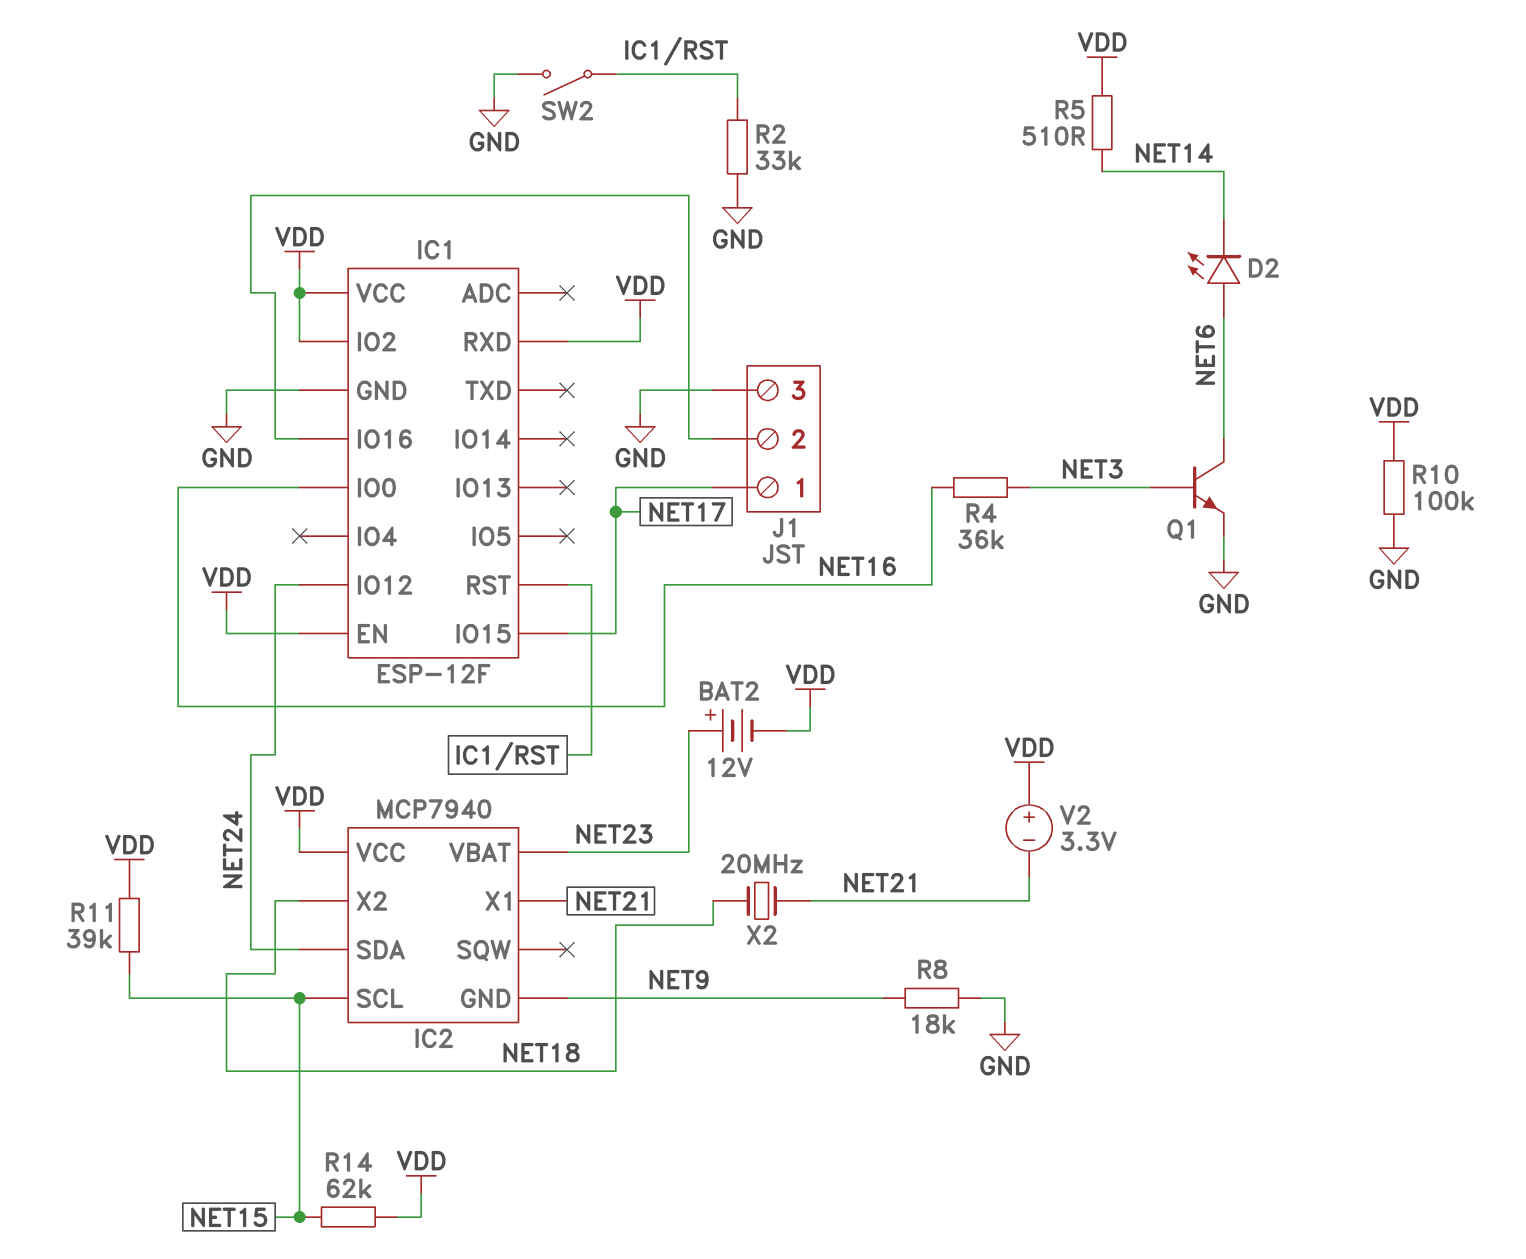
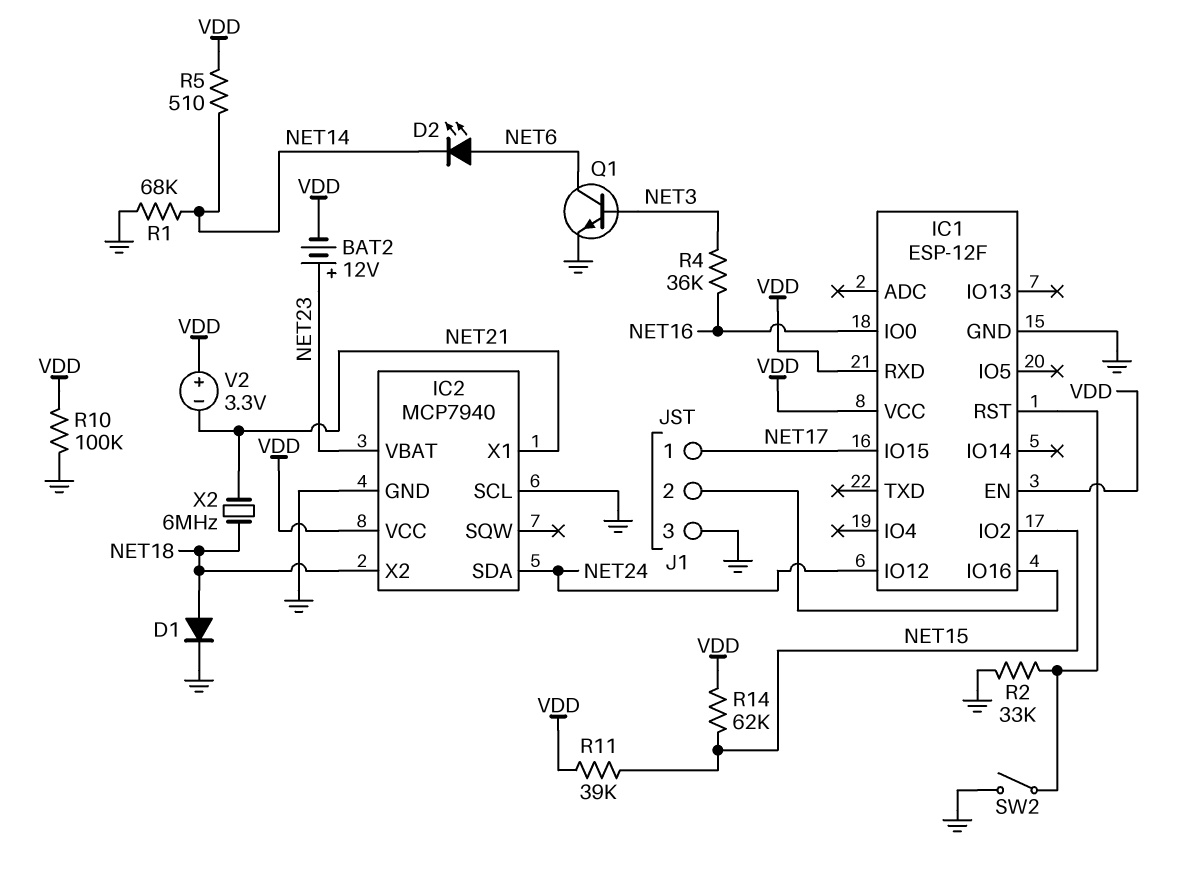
D1: none -> diode (A NET18, K GND)
IC1 pin IO2: VDD -> NET15
IC2 pin GND: NET9 -> GND
IC2 pin SCL: NET15 -> GND
R1: none -> 68k (GND, NET14)
R8: 18k (GND, NET9) -> none
X2: 20MHz (NET18, NET21) -> 6MHz (NET18, NET21)

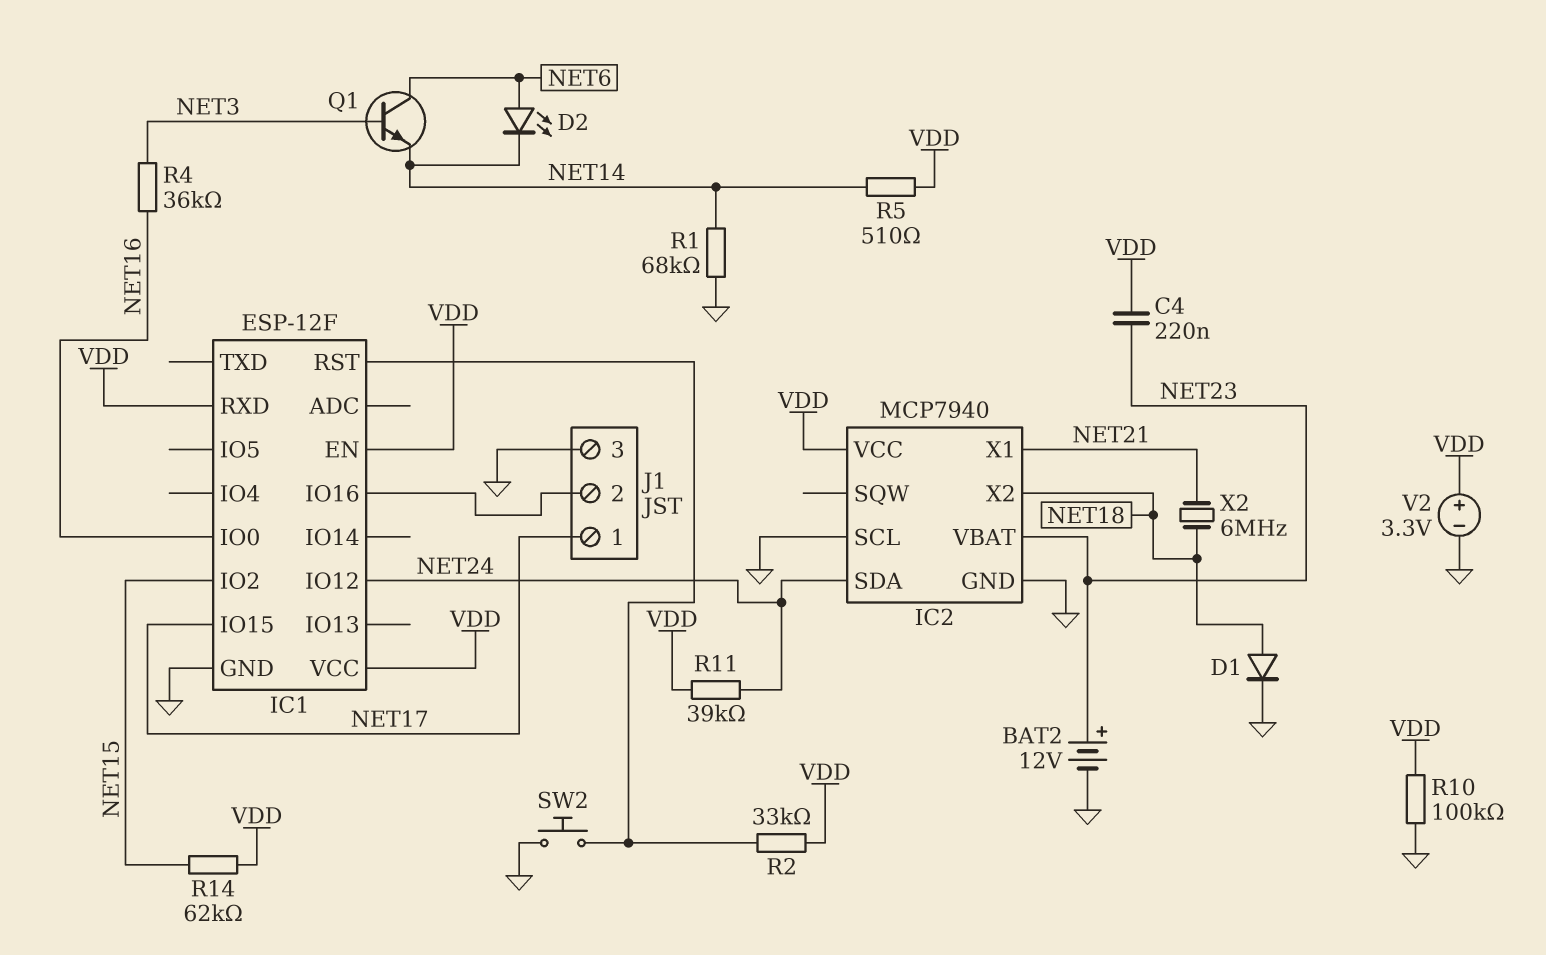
BAT2: 12V (plus NET23, minus VDD) -> 12V (plus NET23, minus GND)
C4: none -> 220nF (NET23, VDD)
Q1: NPN (B NET3, C NET6, E GND) -> NPN (B NET3, C NET6, E NET14)
R2: 33k (GND, IC1/RST) -> 33k (IC1/RST, VDD)
R11: 39k (NET15, VDD) -> 39k (NET24, VDD)
SW2: switch (GND, IC1/RST) -> button (GND, IC1/RST)
V2: 3.3V (plus VDD, minus NET21) -> 3.3V (plus VDD, minus GND)

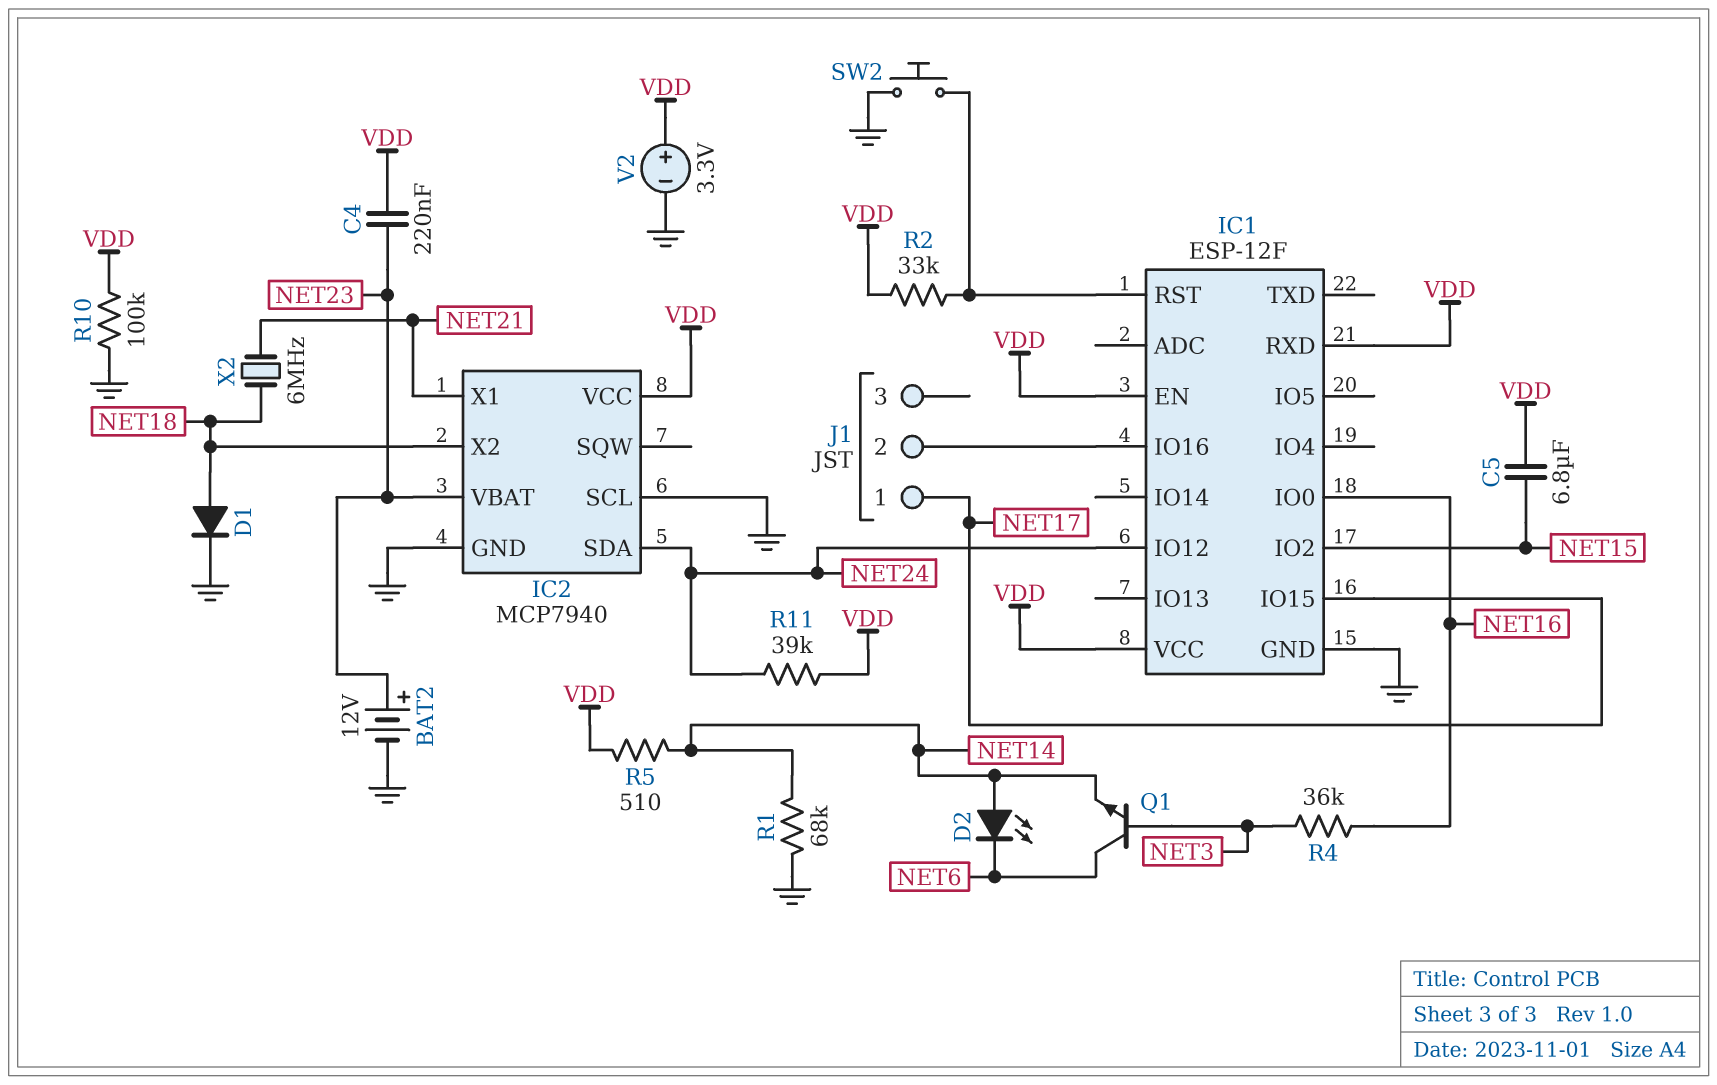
C5: none -> 6.8uF (NET15, VDD)
D2: LED (A NET6, K NET14) -> LED (A NET14, K NET6)
J1 pin 3: GND -> none
R14: 62k (NET15, VDD) -> none

